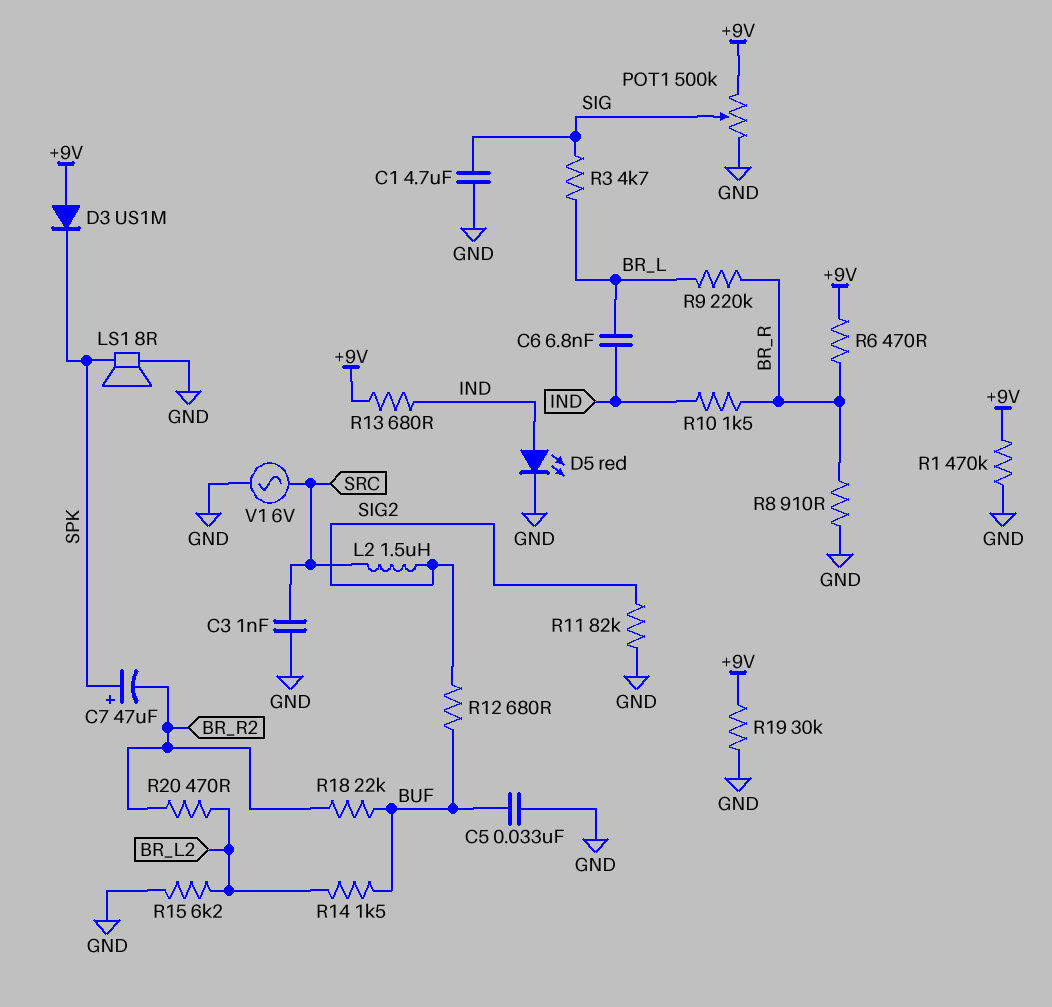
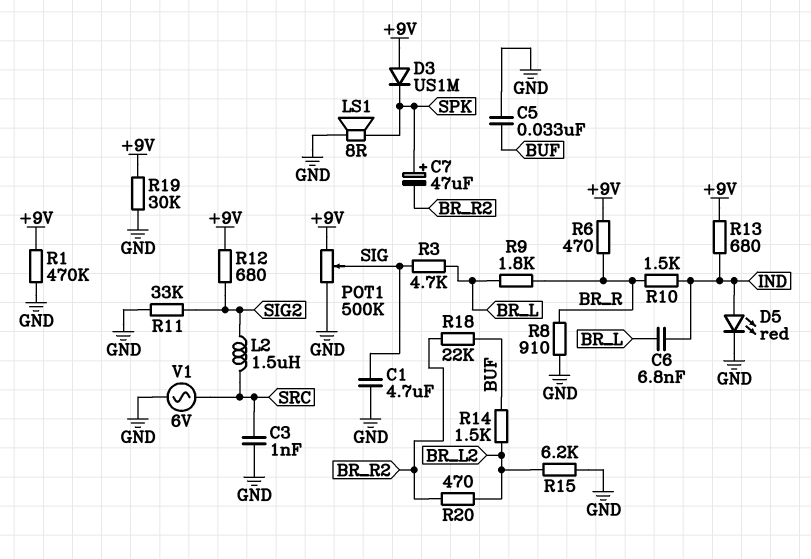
R9: 220k (BR_L, BR_R) -> 1.8k (BR_L, BR_R)
R11: 82k (GND, SIG2) -> 33k (GND, SIG2)
R12: 680 (BUF, SIG2) -> 680 (+9V, SIG2)

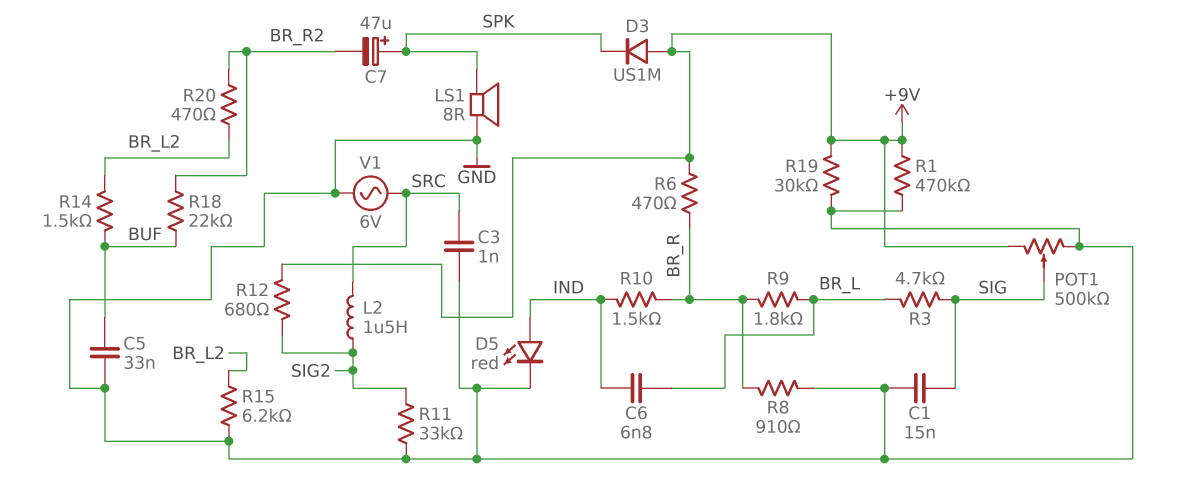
C1: 4.7uF (GND, SIG) -> 15nF (GND, SIG)
R13: 680 (+9V, IND) -> none

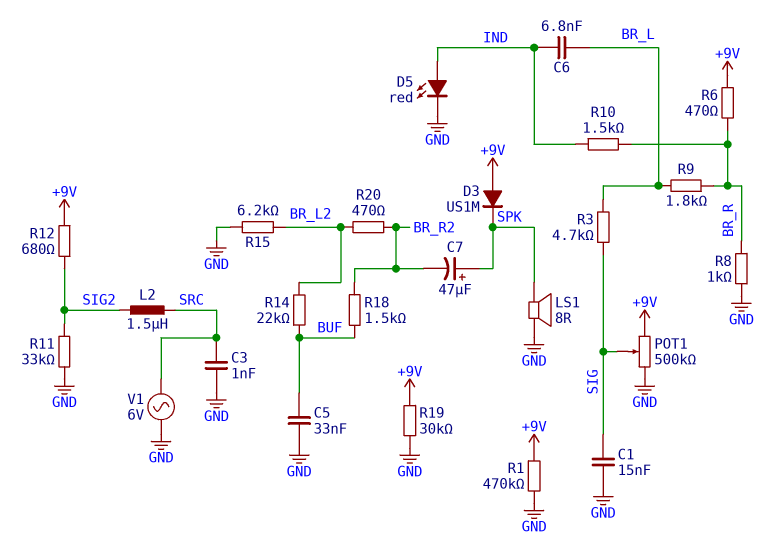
R8: 910 (BR_R, GND) -> 1k (BR_R, GND)
R14: 1.5k (BR_L2, BUF) -> 22k (BR_L2, BUF)
R18: 22k (BR_R2, BUF) -> 1.5k (BR_R2, BUF)

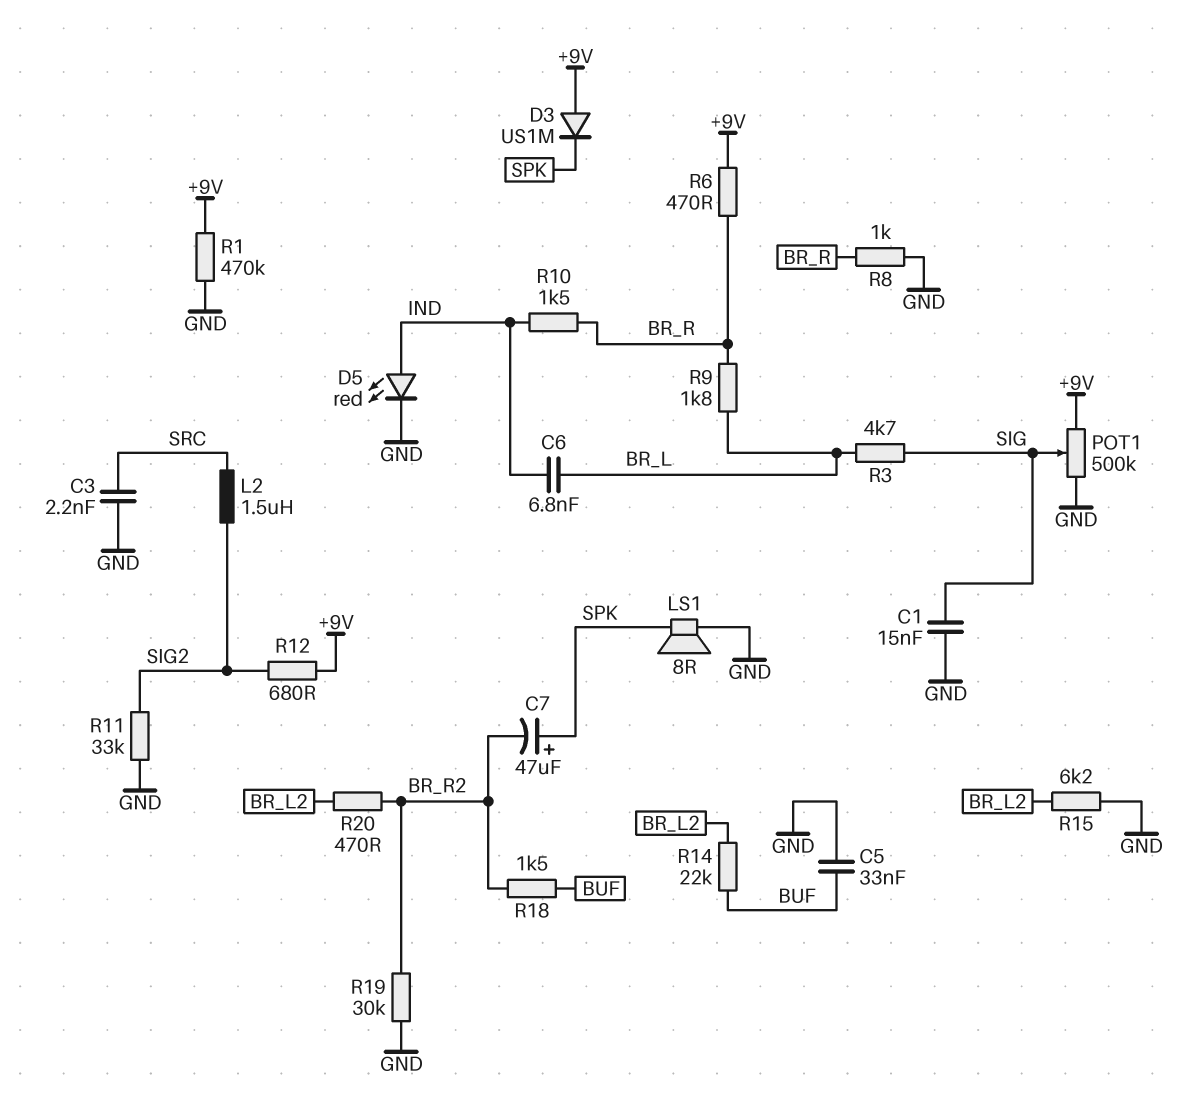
C3: 1nF (GND, SRC) -> 2.2nF (GND, SRC)
R19: 30k (+9V, GND) -> 30k (BR_R2, GND)
V1: AC 6V (GND, SRC) -> none

